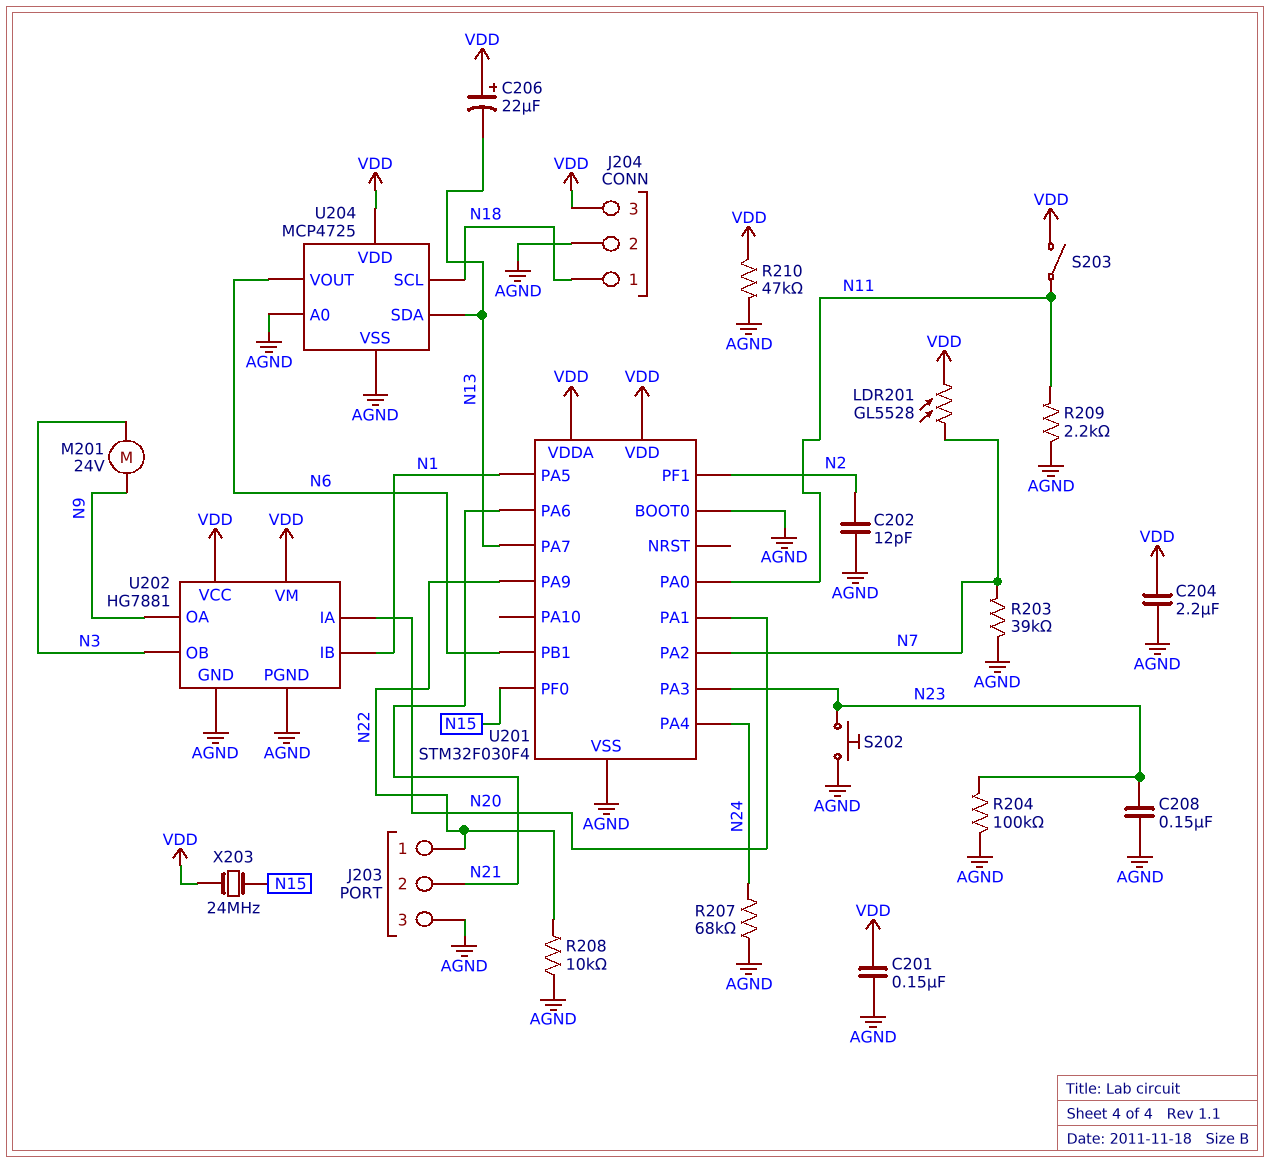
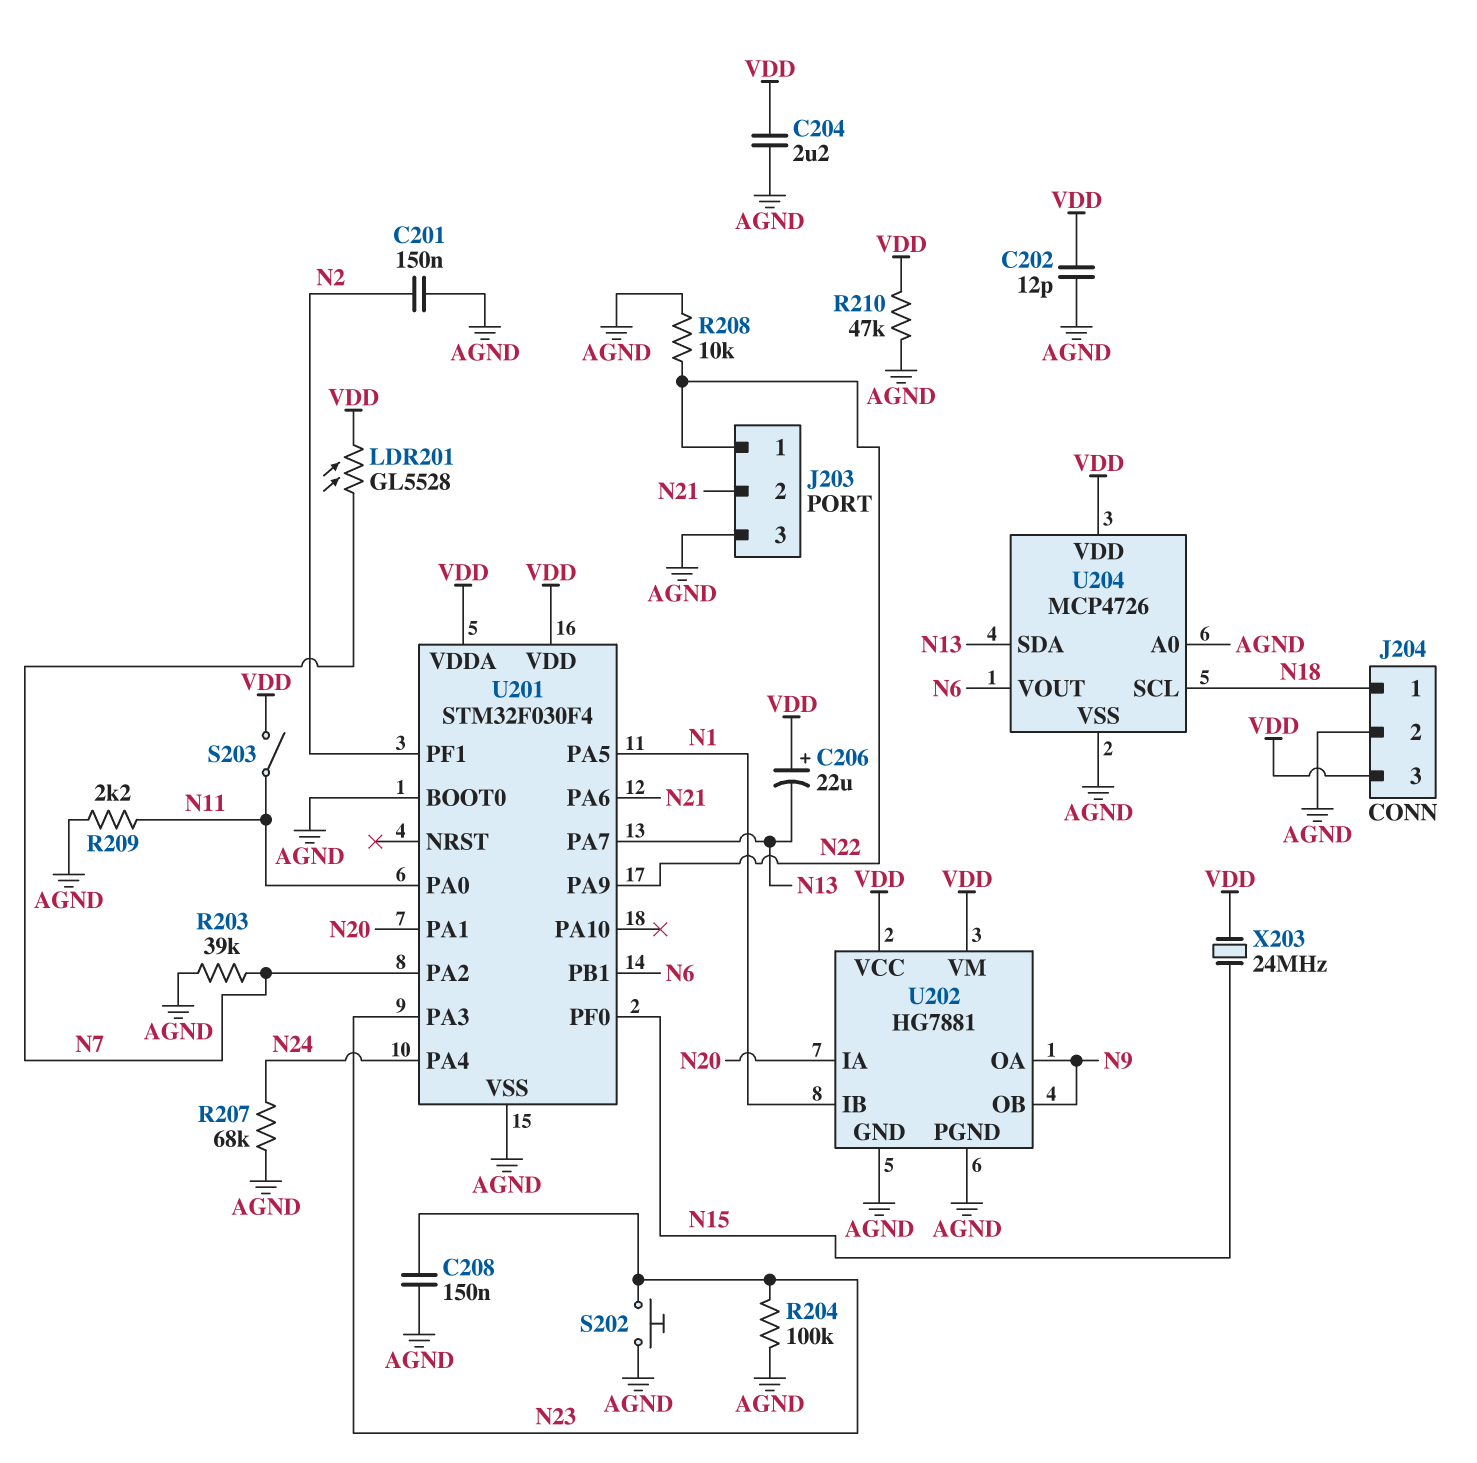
C201: 150nF (AGND, VDD) -> 150nF (AGND, N2)
C202: 12pF (AGND, N2) -> 12pF (AGND, VDD)
M201: motor 24V (N3, N9) -> none
U202 pin OB: N3 -> N9
U204: MCP4725 -> MCP4726

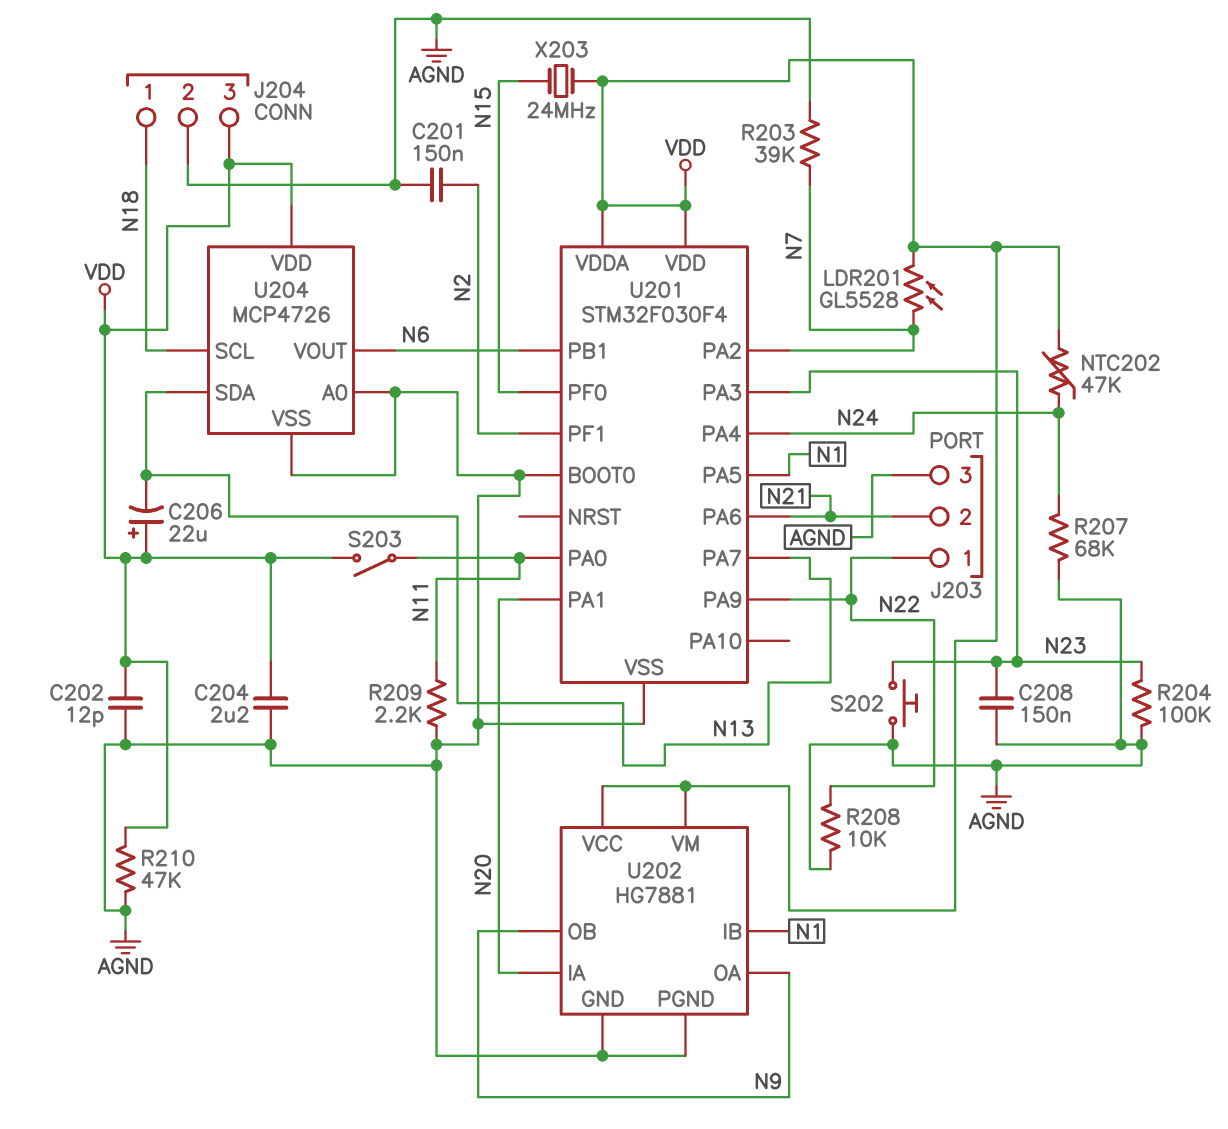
NTC202: none -> 47k (N24, VDD)

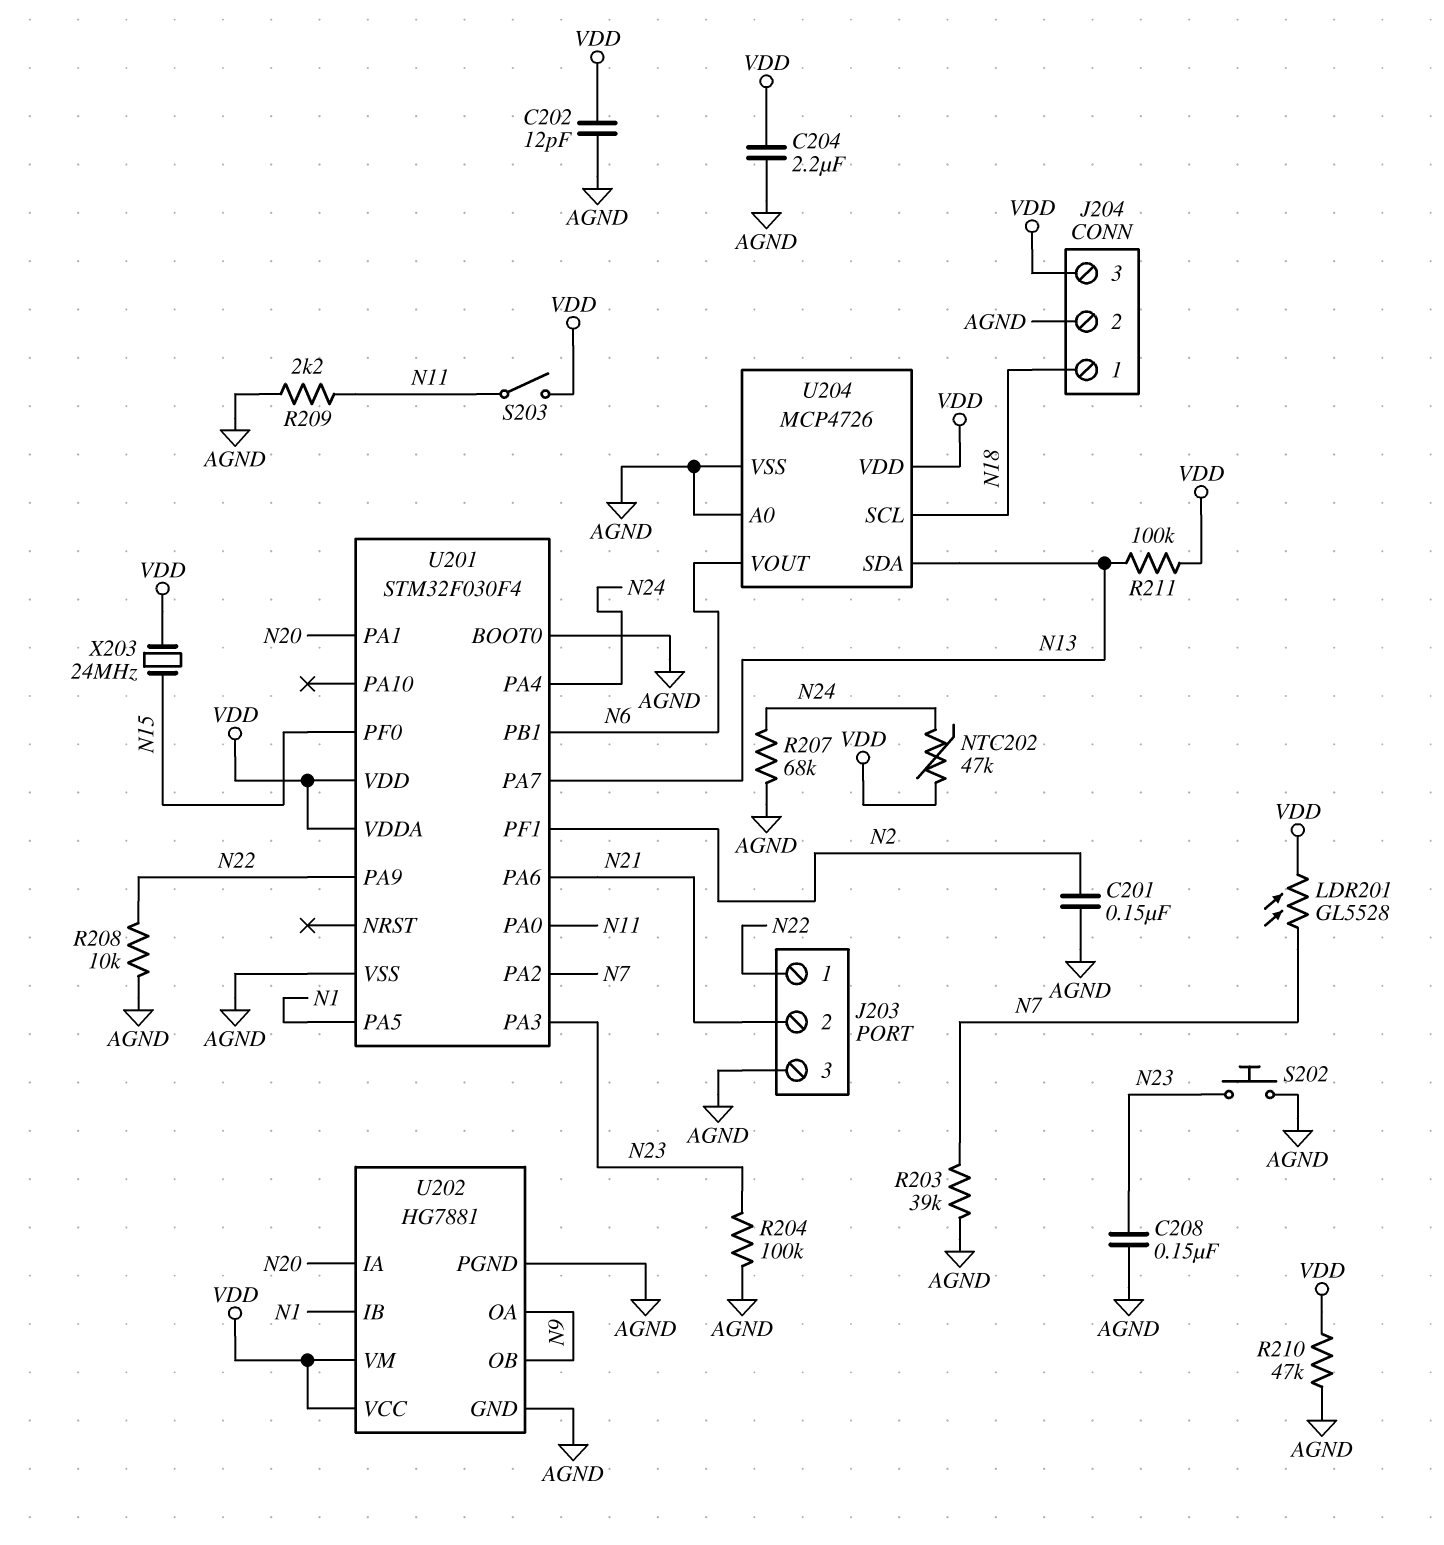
C206: 22uF (plus VDD, minus N13) -> none
R211: none -> 100k (N13, VDD)

